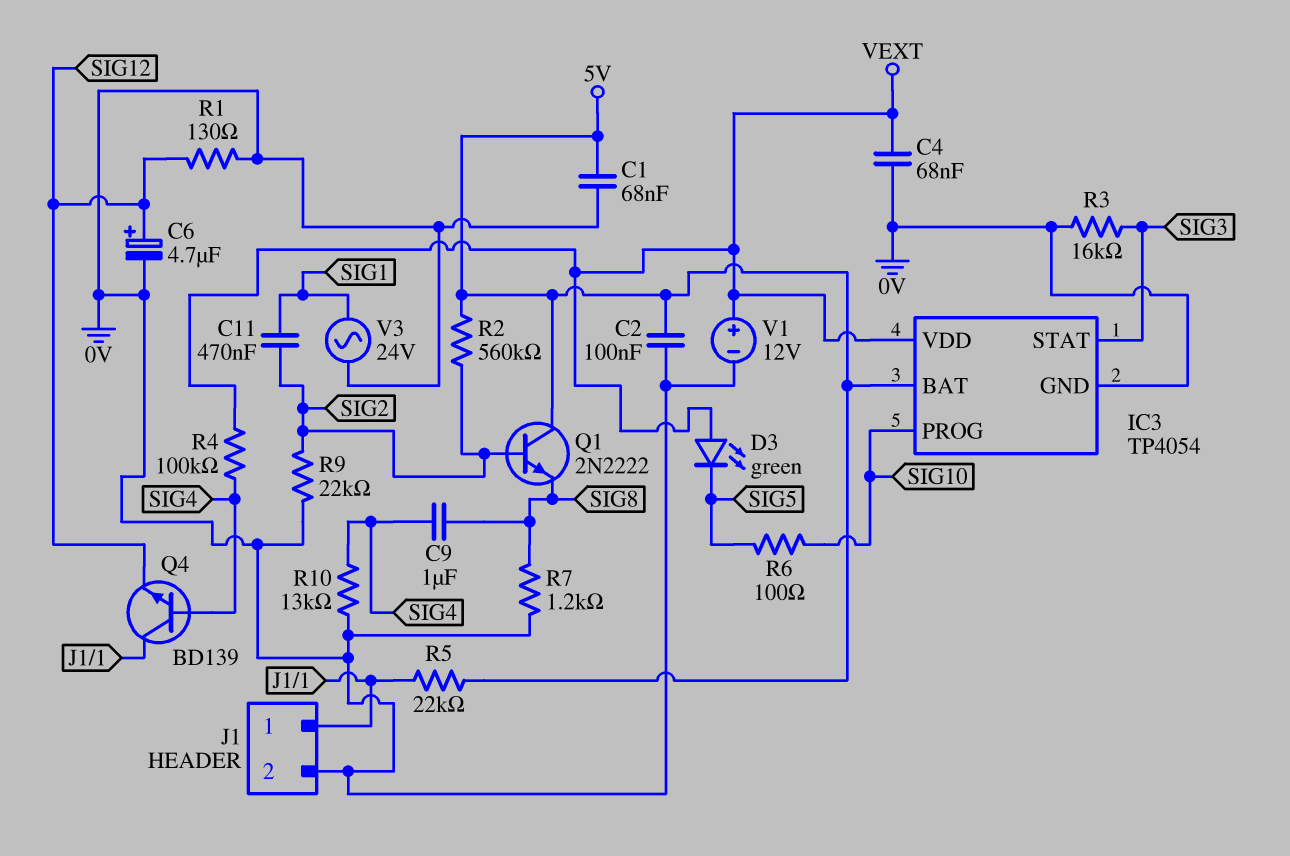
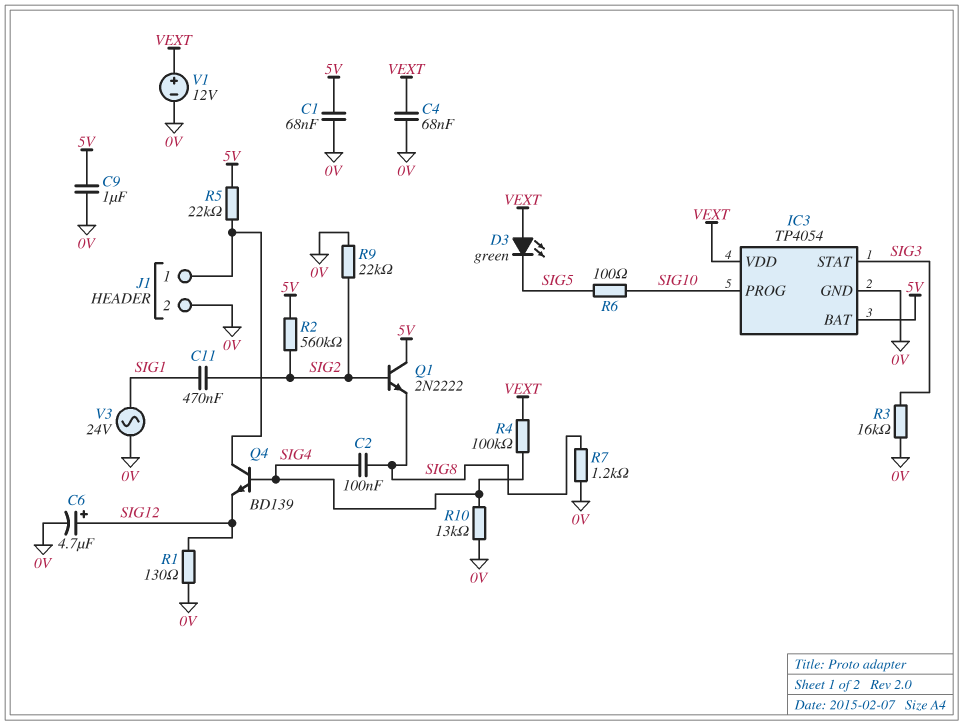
C2: 100nF (0V, 5V) -> 100nF (SIG4, SIG8)
C9: 1uF (SIG4, SIG8) -> 1uF (0V, 5V)

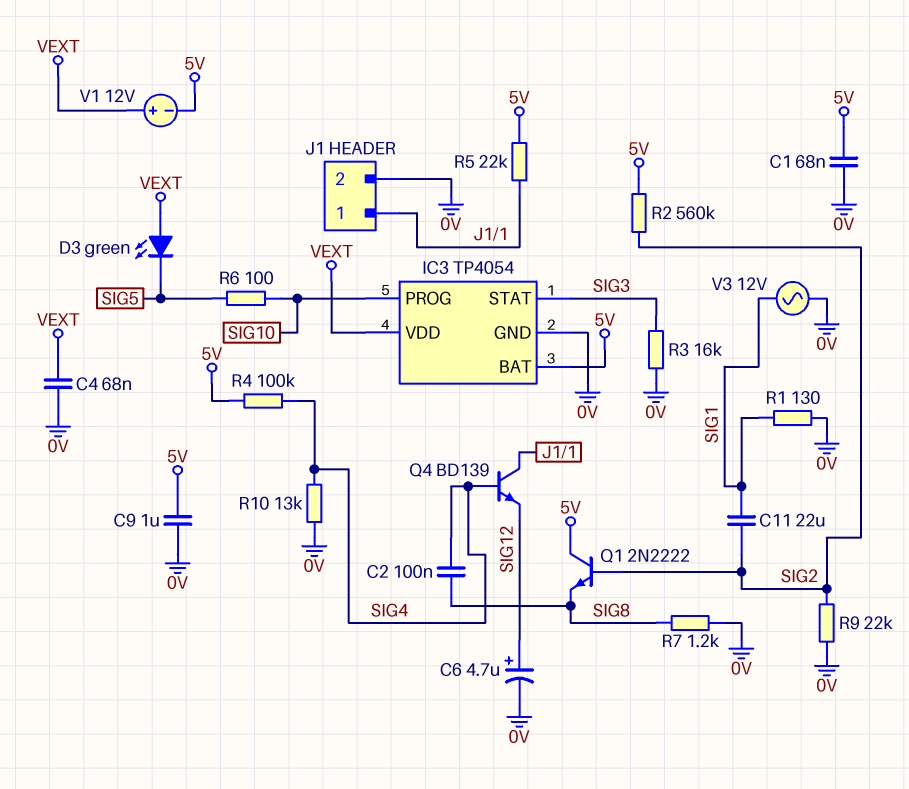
C11: 470nF (SIG1, SIG2) -> 22uF (SIG1, SIG2)
R1: 130 (0V, SIG12) -> 130 (0V, SIG1)
R4: 100k (SIG4, VEXT) -> 100k (5V, SIG4)
V1: 12V (plus VEXT, minus 0V) -> 12V (plus VEXT, minus 5V)
V3: AC 24V (0V, SIG1) -> AC 12V (0V, SIG1)

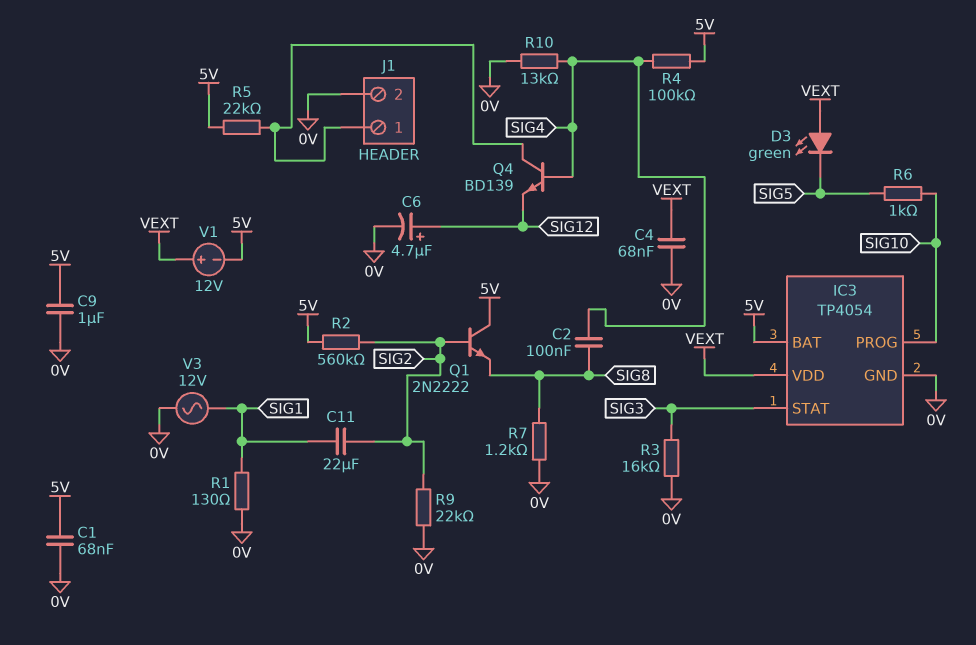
R6: 100 (SIG5, SIG10) -> 1k (SIG5, SIG10)

